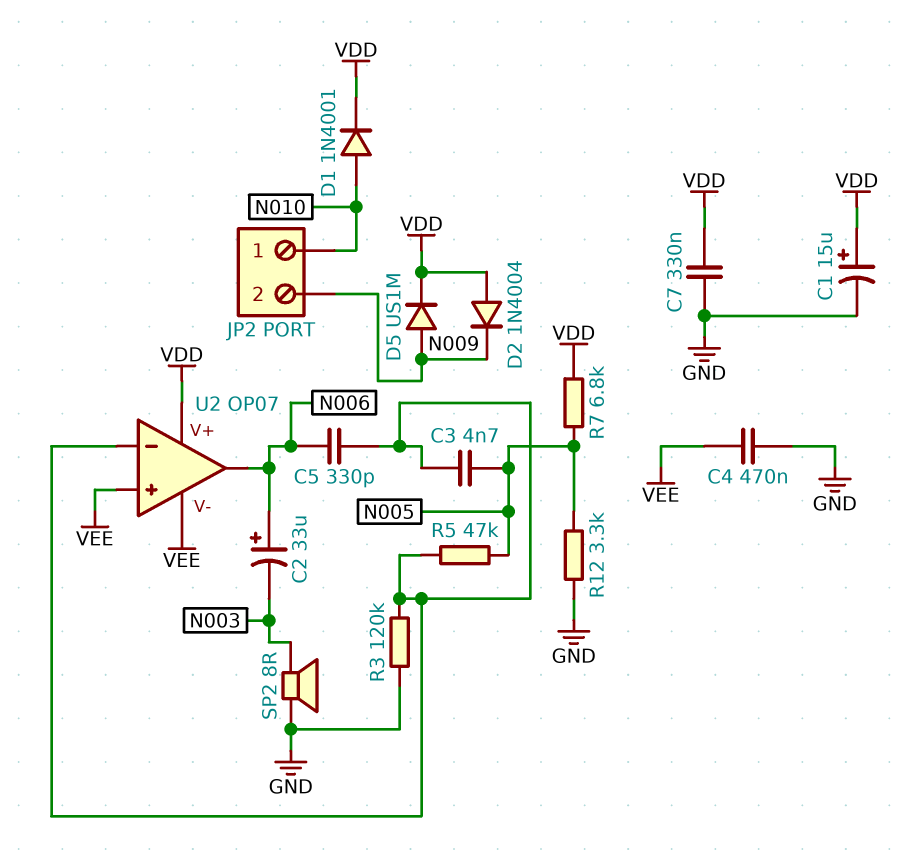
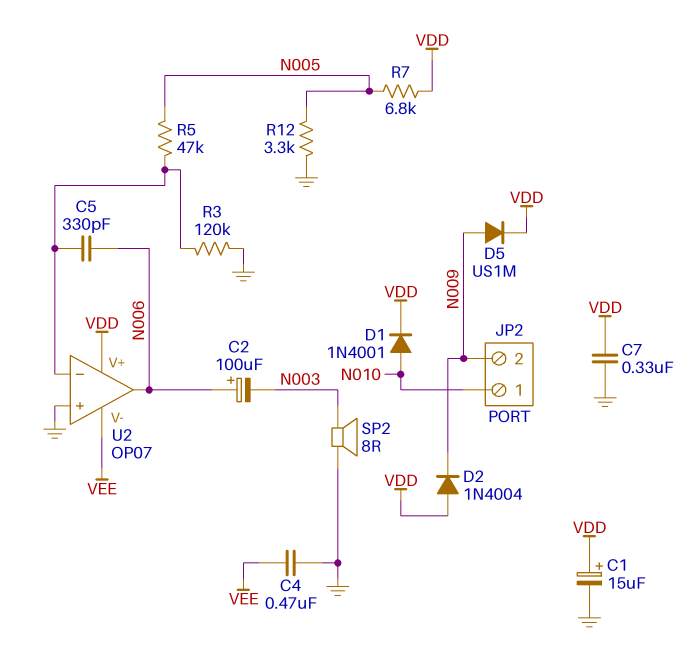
C2: 33uF (plus N006, minus N003) -> 100uF (plus N006, minus N003)
C3: 4.7nF (N005, U2/in-) -> none
U2 pin in+: VEE -> GND

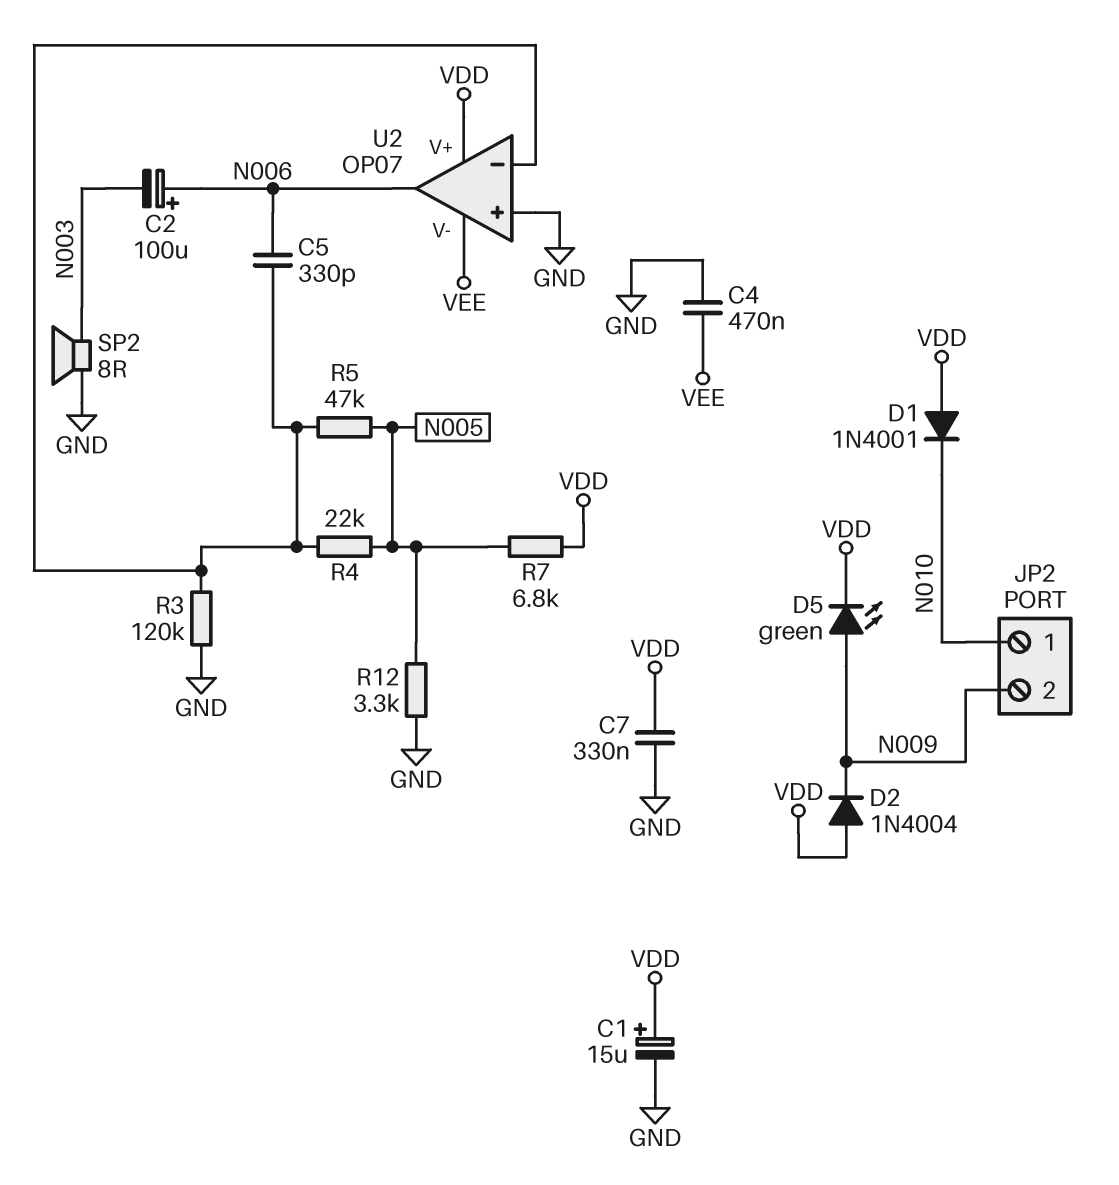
D1: diode 1N4001 (A N010, K VDD) -> diode 1N4001 (A VDD, K N010)
D5: diode US1M (A N009, K VDD) -> LED green (A N009, K VDD)
R4: none -> 22k (N005, U2/in-)

